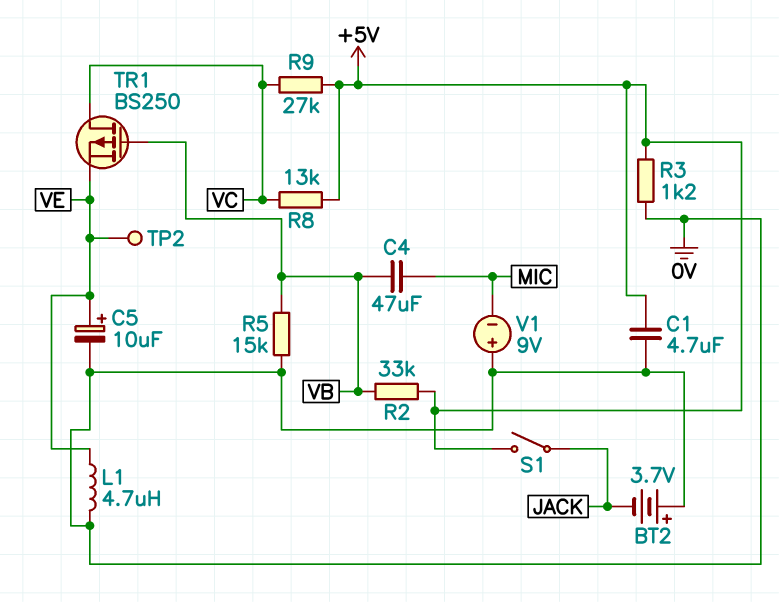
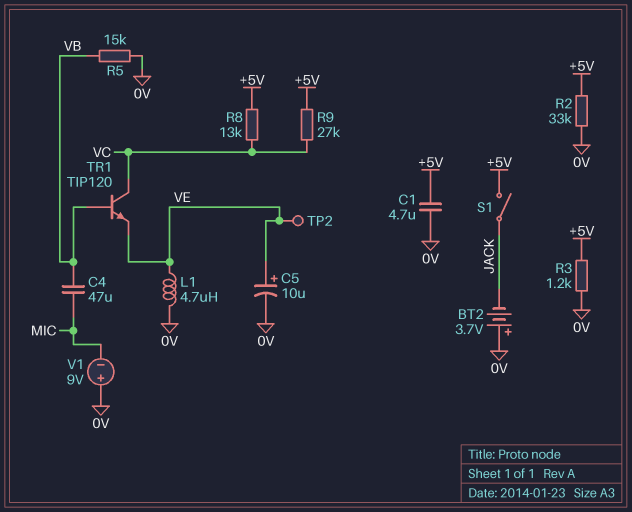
R2: 33k (+5V, VB) -> 33k (+5V, 0V)
TR1: PMOS BS250 (G VB, D VC, S VE) -> NPN TIP120 (B VB, C VC, E VE)

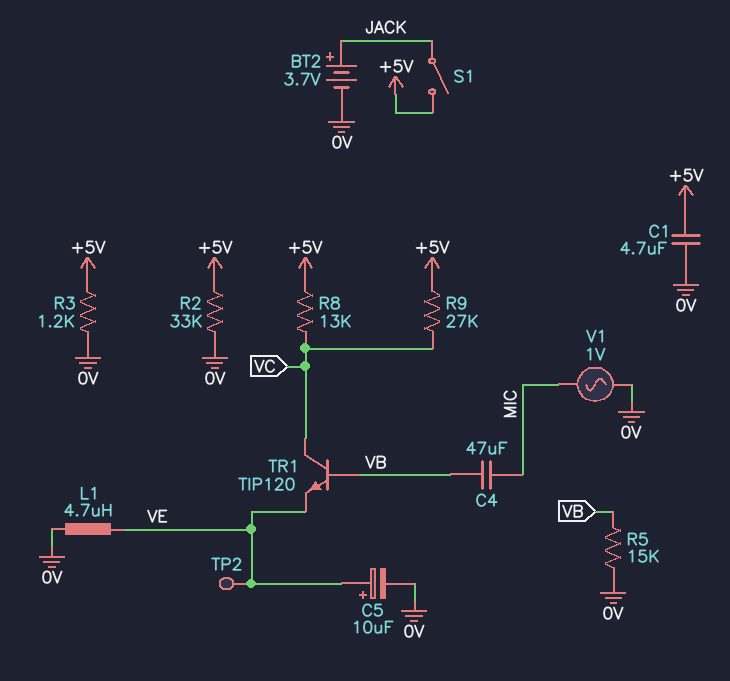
BT2: 3.7V (plus 0V, minus JACK) -> 3.7V (plus JACK, minus 0V)
V1: 9V (plus 0V, minus MIC) -> AC 1V (0V, MIC)

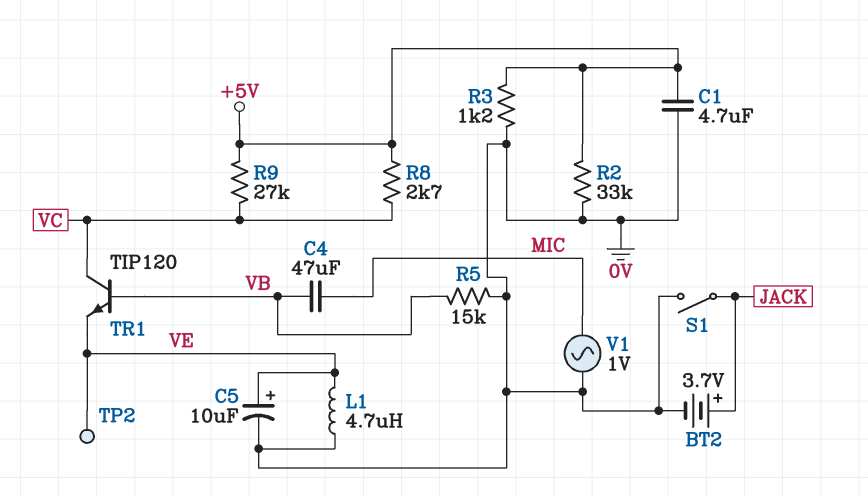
R8: 13k (+5V, VC) -> 2.7k (+5V, VC)
S1: switch (+5V, JACK) -> switch (0V, JACK)

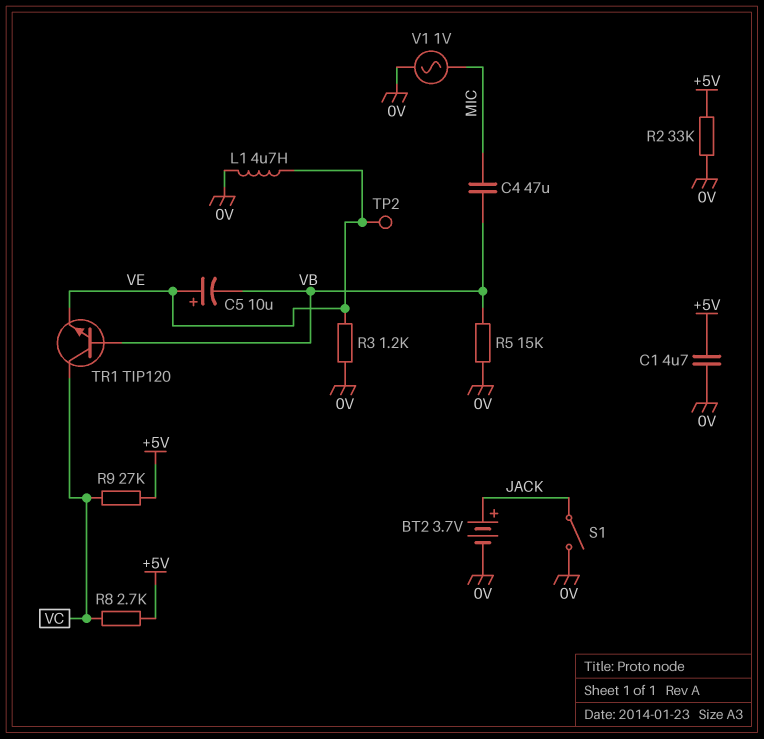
C5: 10uF (plus VE, minus 0V) -> 10uF (plus VE, minus VB)
R3: 1.2k (+5V, 0V) -> 1.2k (0V, VE)

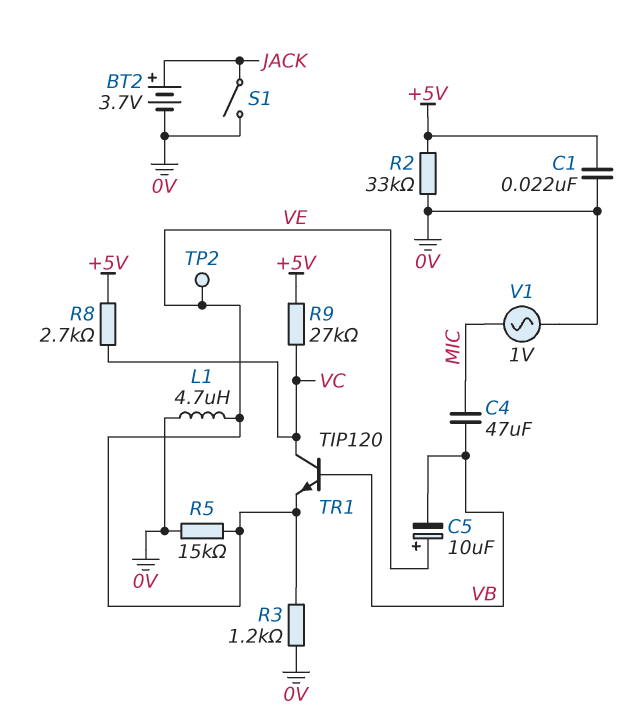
C1: 4.7uF (+5V, 0V) -> 22nF (+5V, 0V)
R5: 15k (0V, VB) -> 15k (0V, VE)

